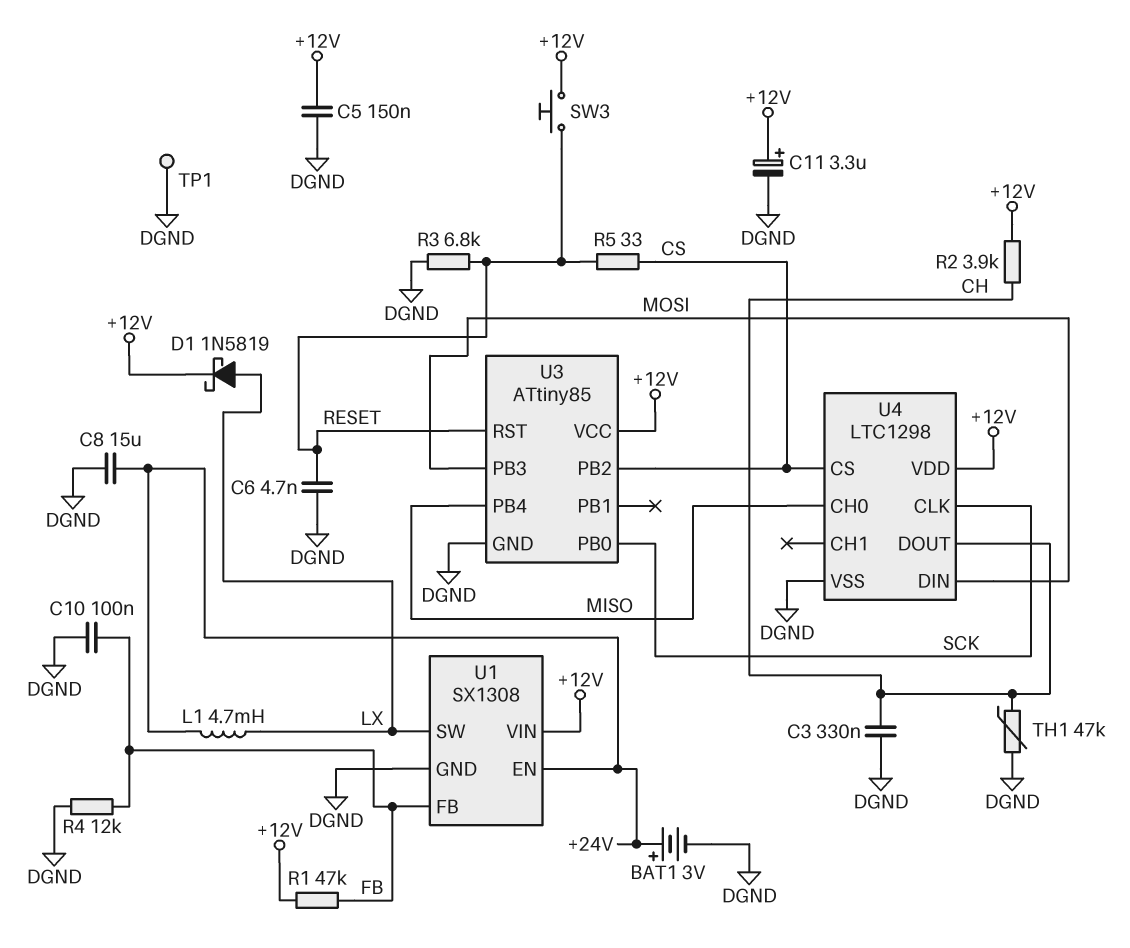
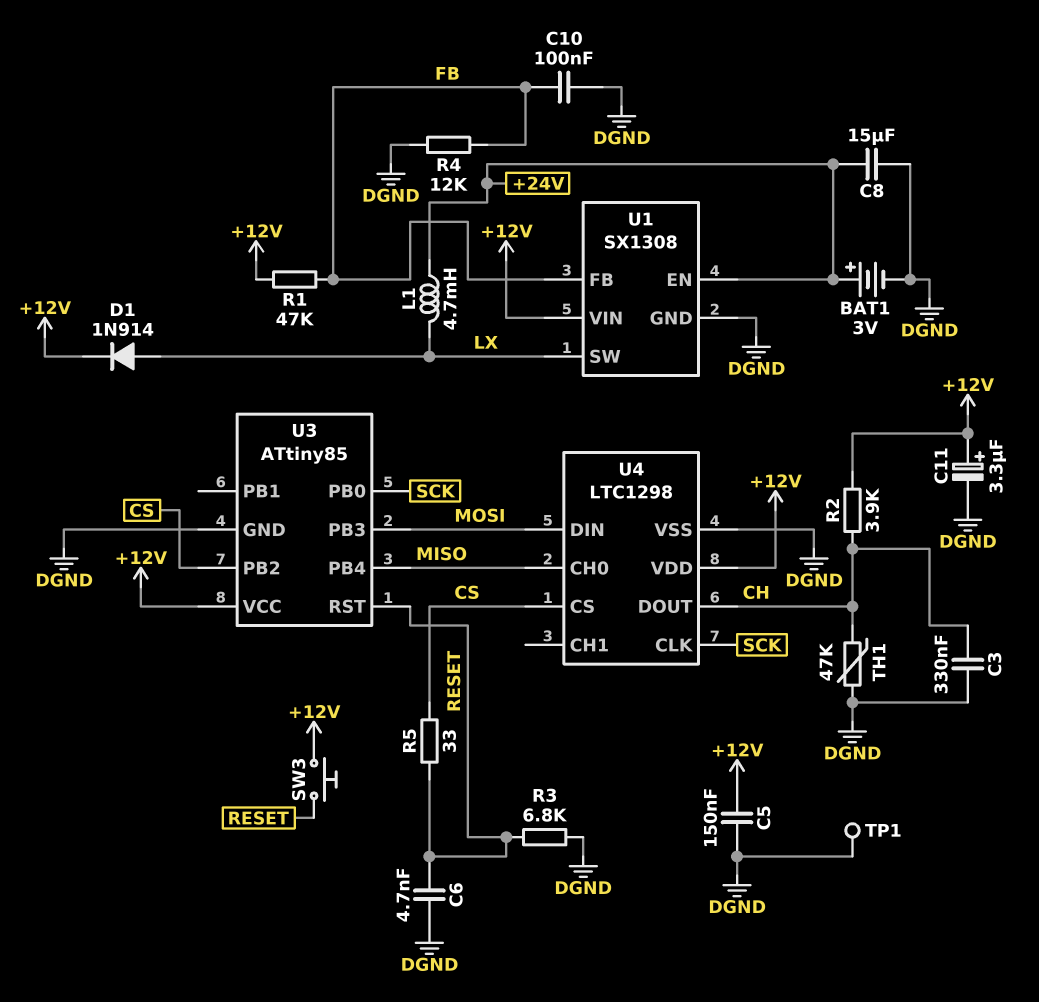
D1: schottky 1N5819 (A LX, K +12V) -> diode 1N914 (A LX, K +12V)

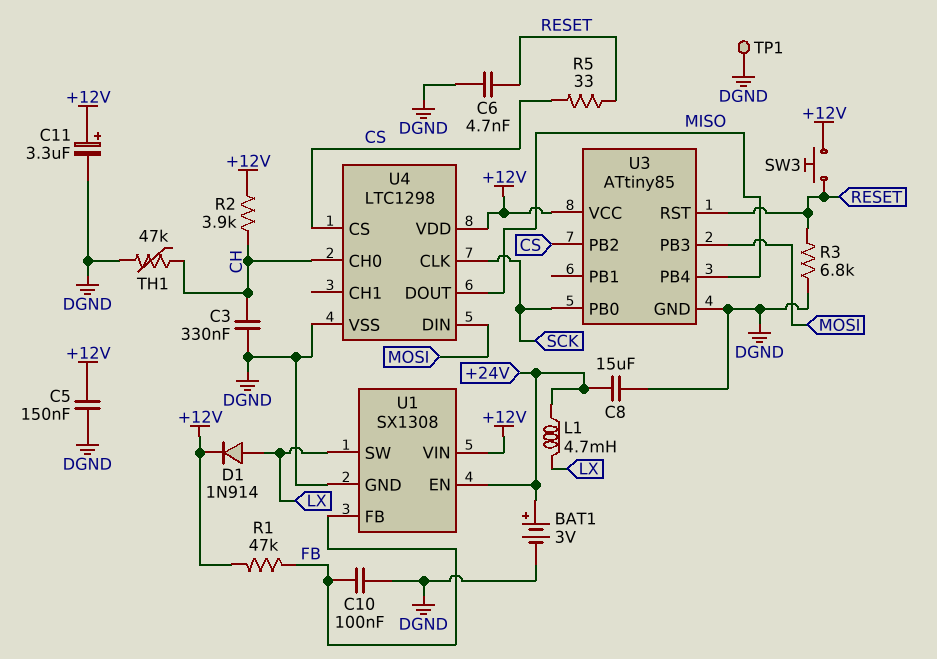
R4: 12k (DGND, FB) -> none
U4 pin CH0: MISO -> CH
U4 pin DOUT: CH -> MISO

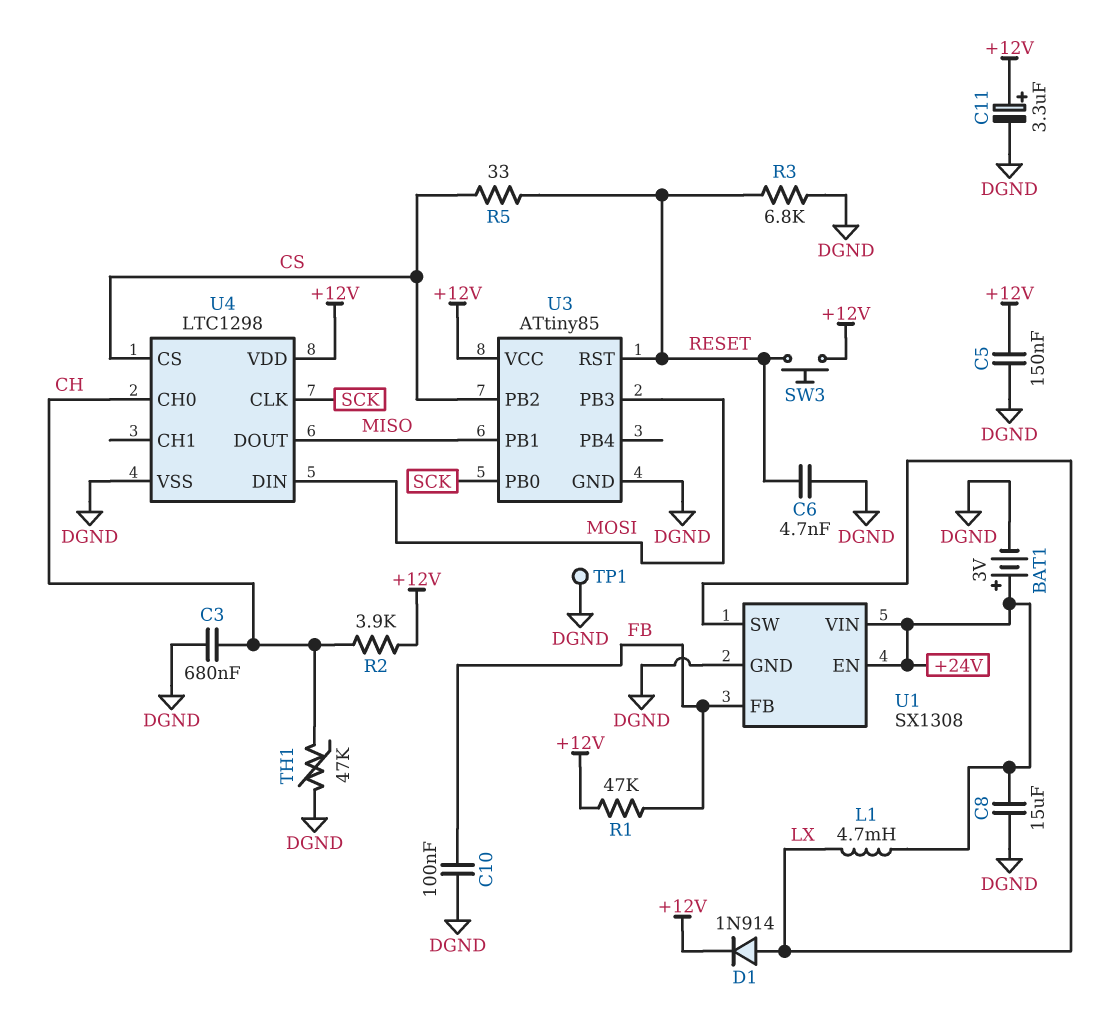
C3: 330nF (CH, DGND) -> 680nF (CH, DGND)
U1 pin VIN: +12V -> +24V
U3 pin PB1: none -> MISO
U3 pin PB4: MISO -> none

